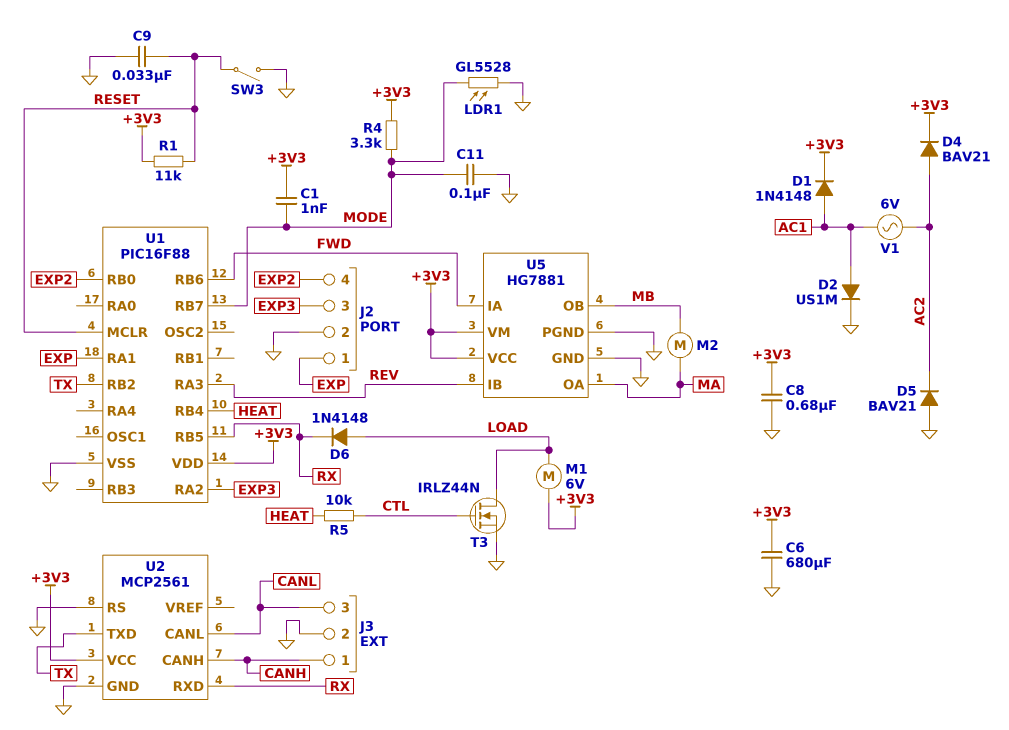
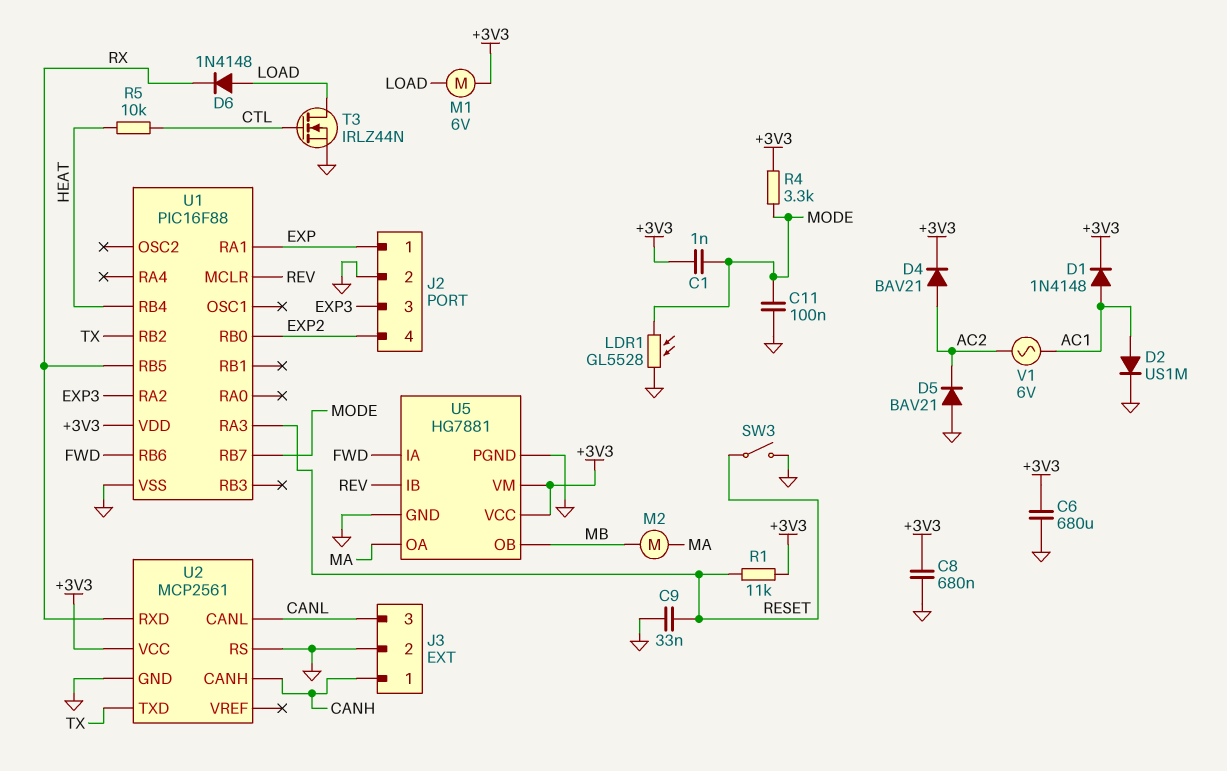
U1 pin MCLR: RESET -> REV
U1 pin RA3: REV -> RESET

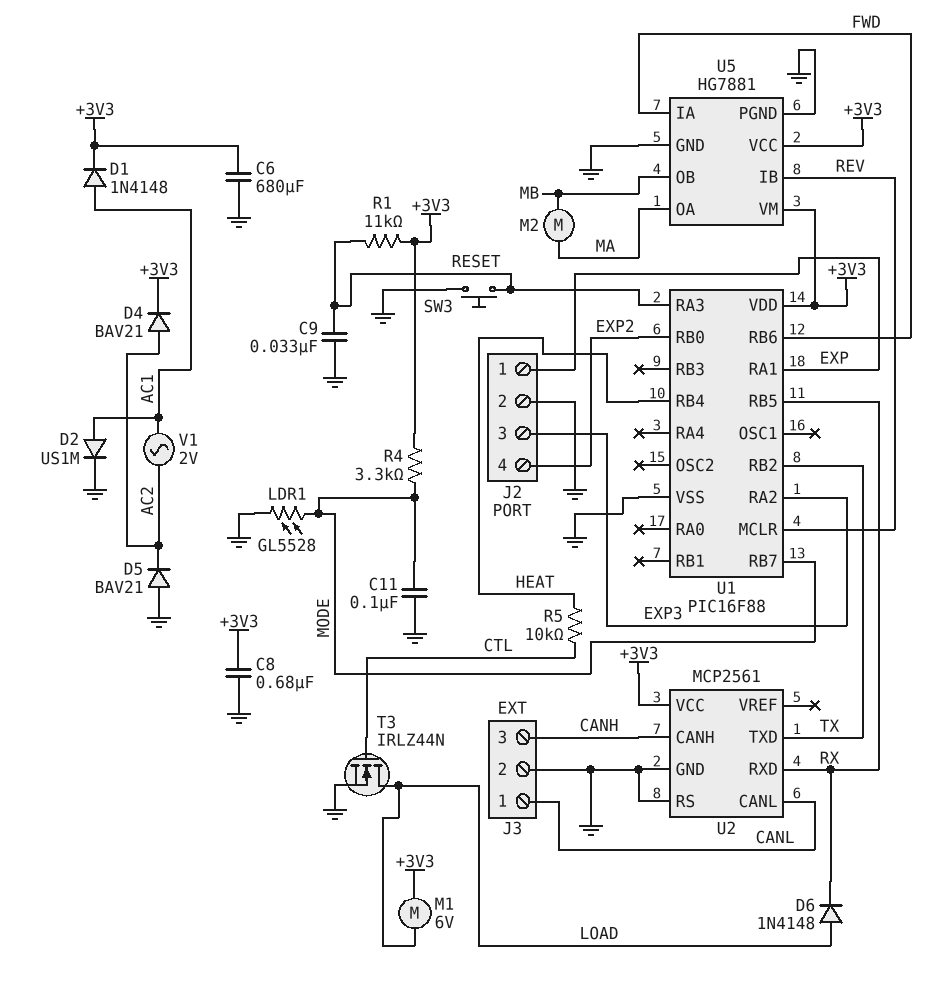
C1: 1nF (+3V3, MODE) -> none
J3 pin 1: CANH -> CANL
J3 pin 3: CANL -> CANH
SW3: switch (GND, RESET) -> button (GND, RESET)
V1: AC 6V (AC1, AC2) -> AC 2V (AC1, AC2)

